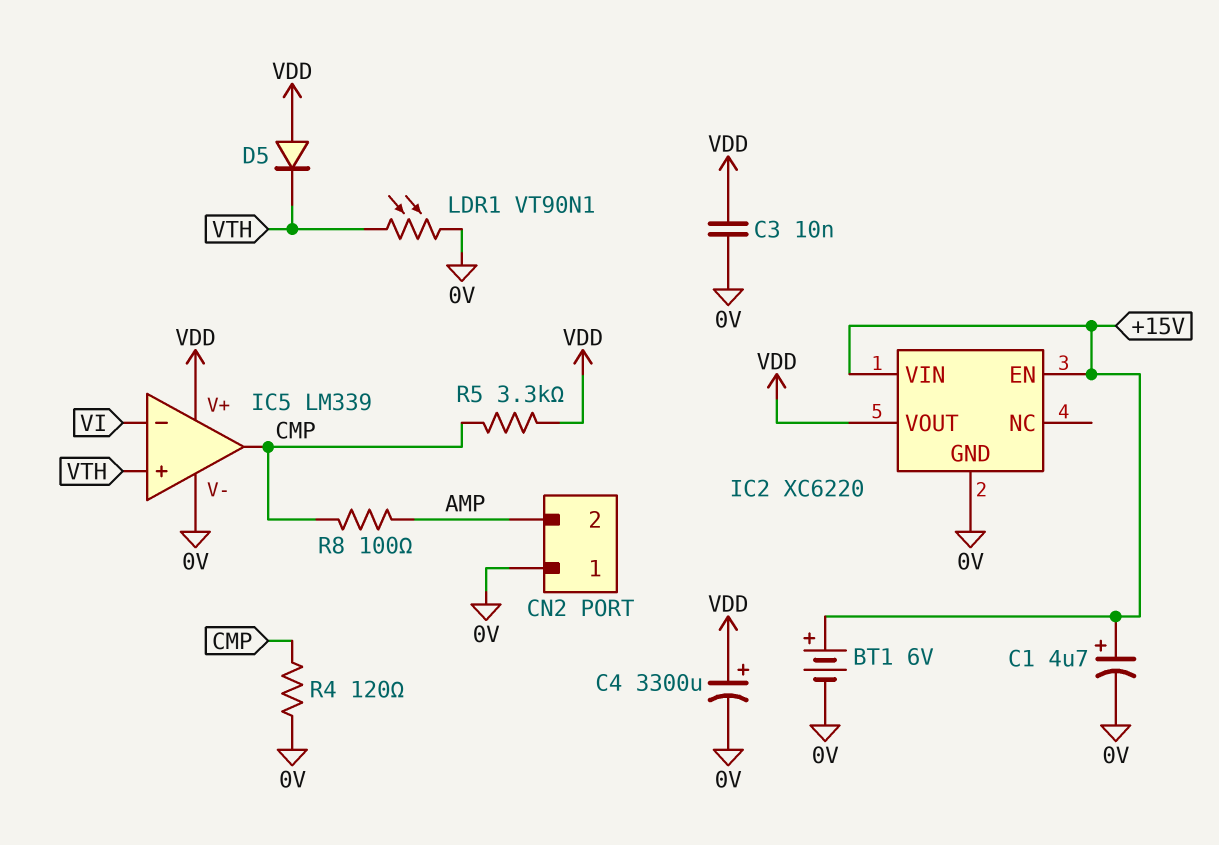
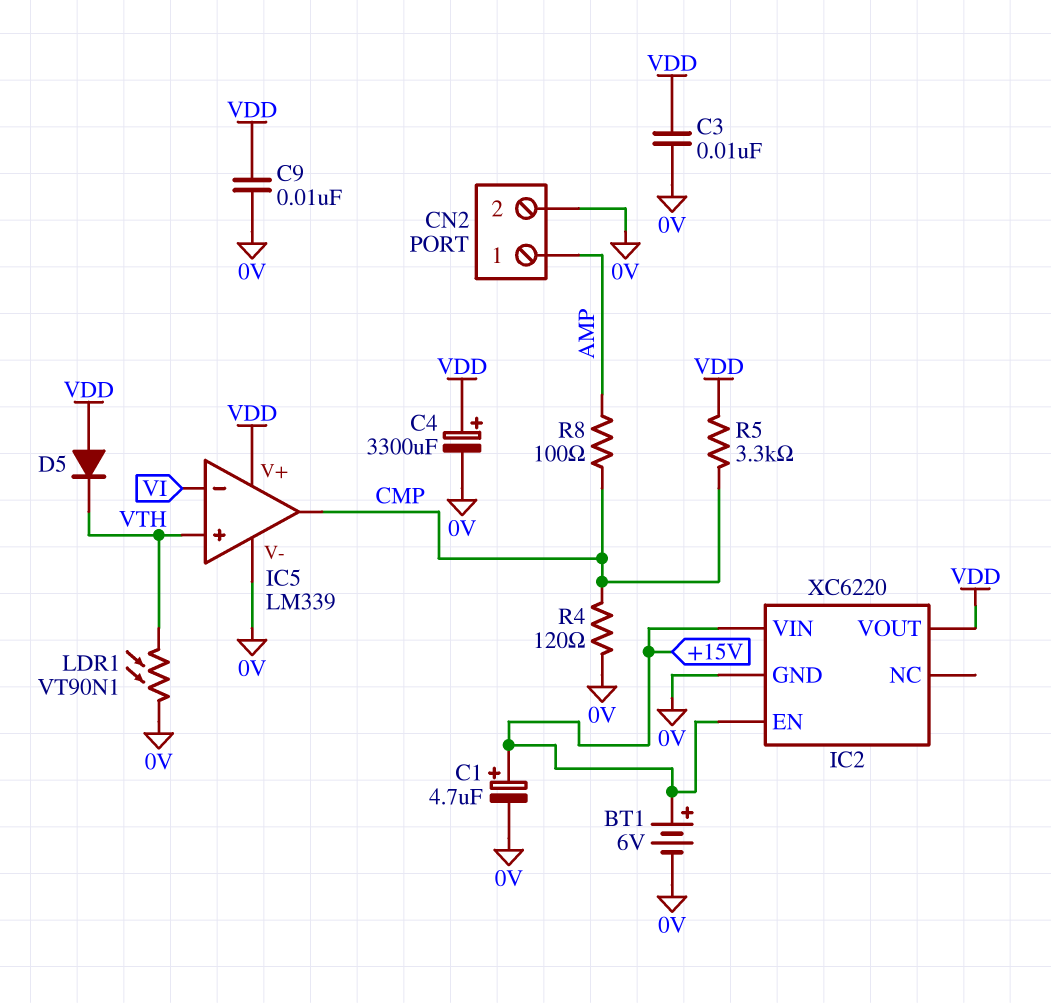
C9: none -> 10nF (0V, VDD)
CN2 pin 1: 0V -> AMP
CN2 pin 2: AMP -> 0V

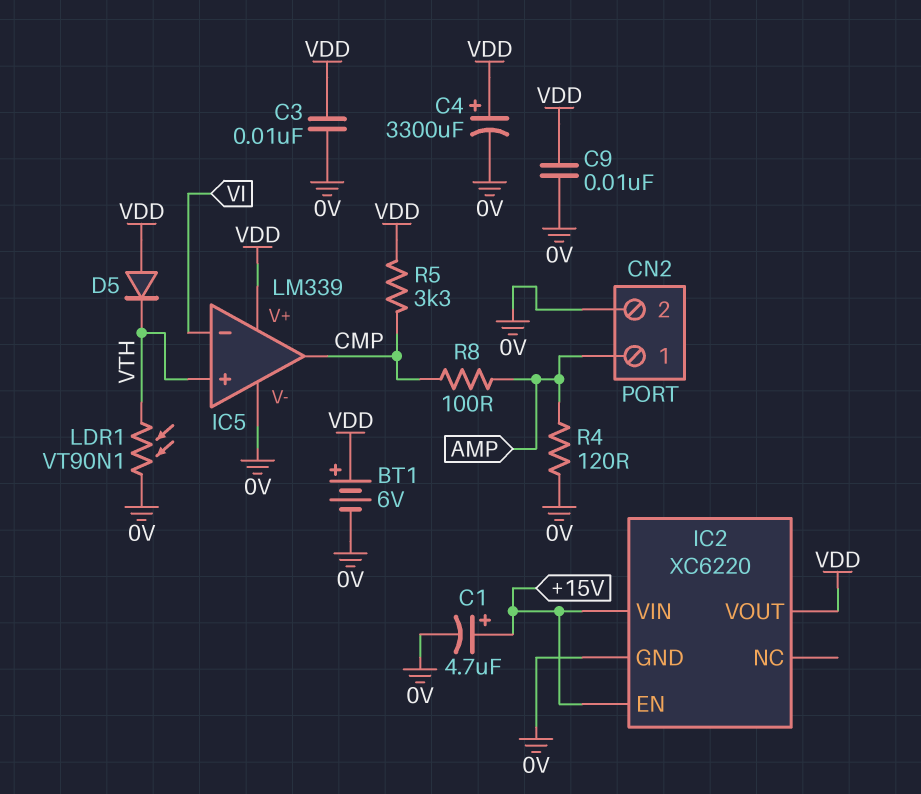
BT1: 6V (plus +15V, minus 0V) -> 6V (plus VDD, minus 0V)
R4: 120 (0V, CMP) -> 120 (0V, AMP)

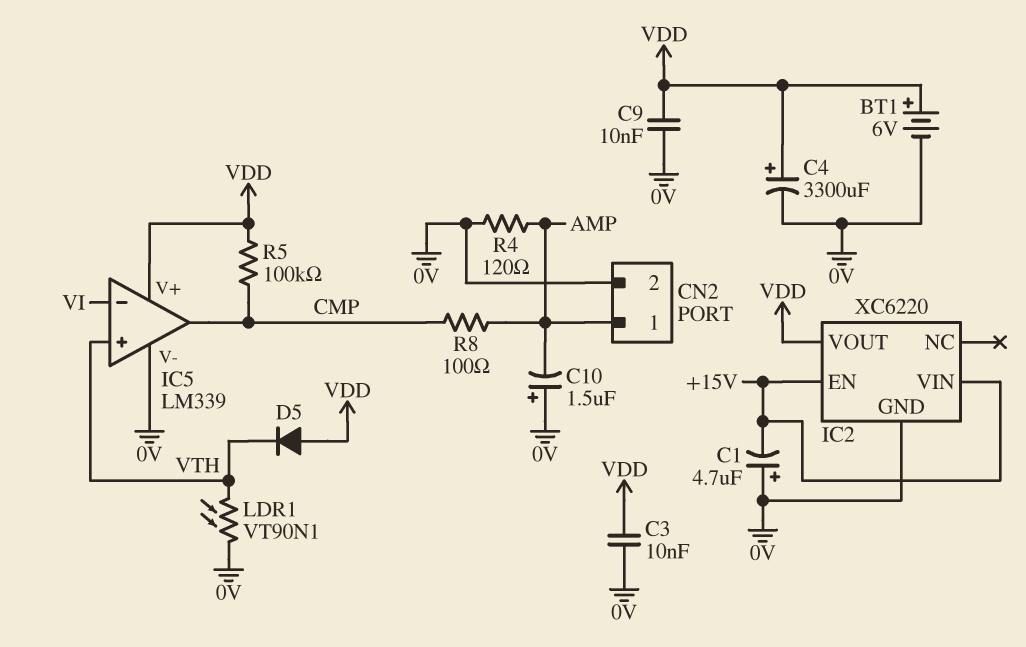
C1: 4.7uF (plus +15V, minus 0V) -> 4.7uF (plus 0V, minus +15V)
C10: none -> 1.5uF (plus 0V, minus AMP)
R5: 3.3k (CMP, VDD) -> 100k (CMP, VDD)

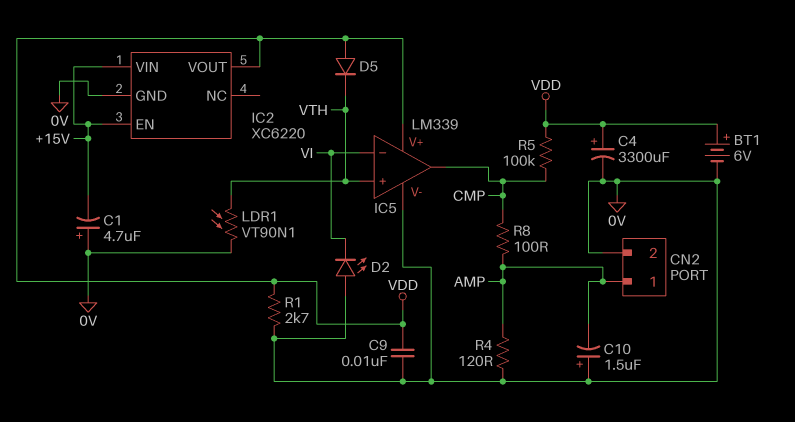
C3: 10nF (0V, VDD) -> none
D2: none -> LED (A 0V, K VI)
R1: none -> 2.7k (0V, VDD)

